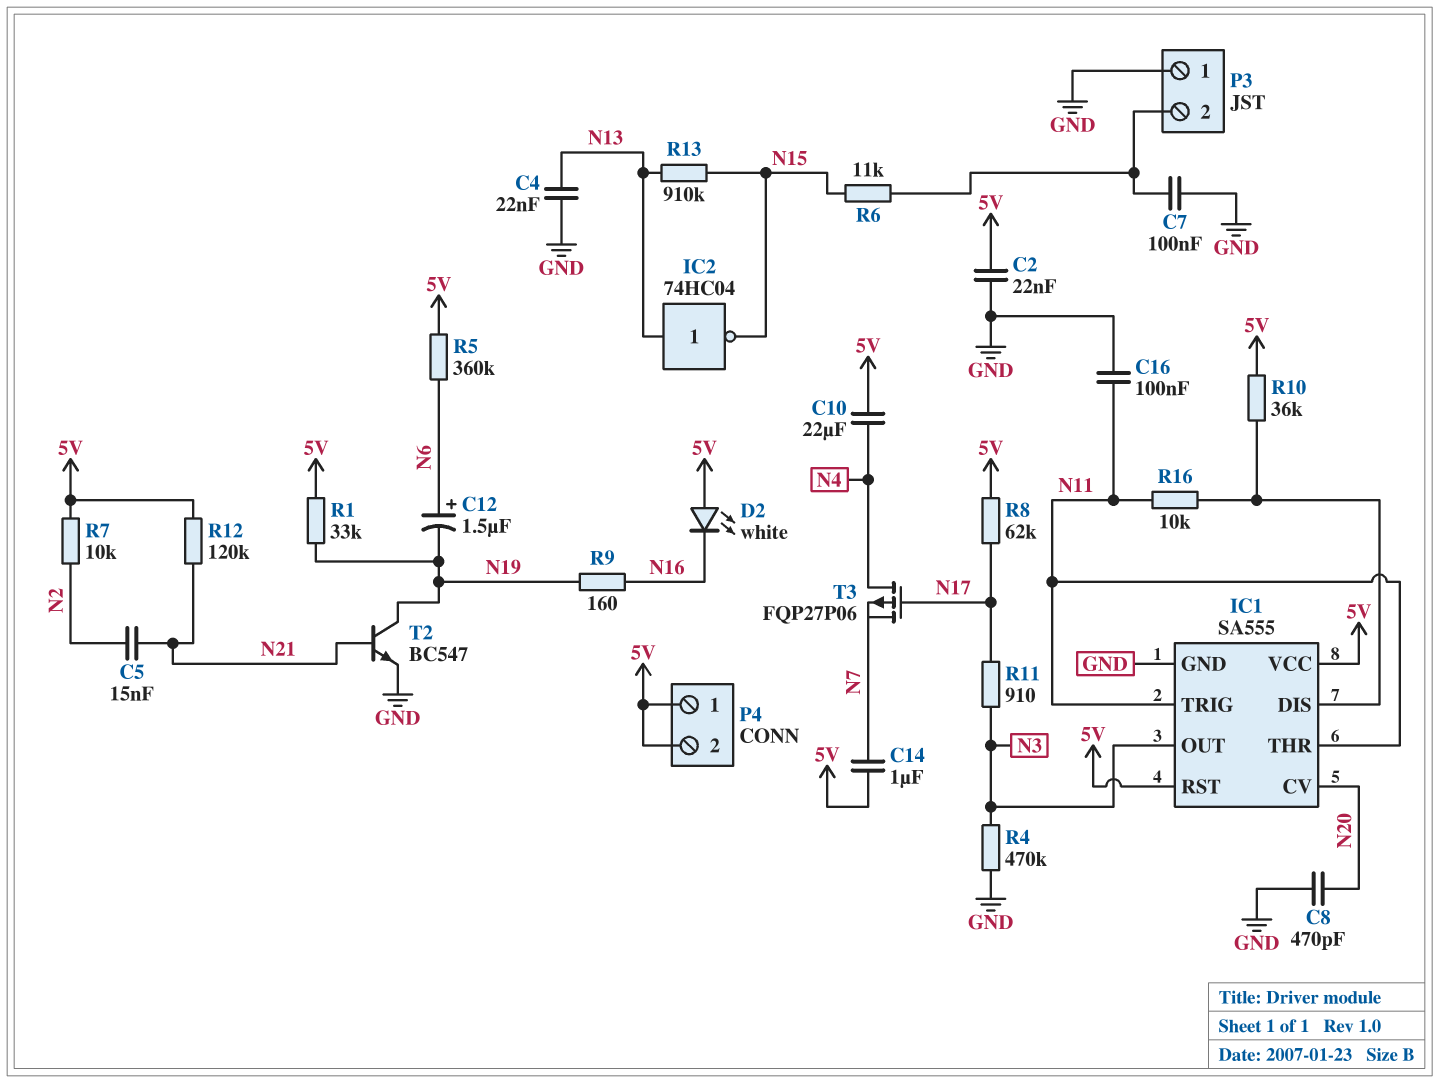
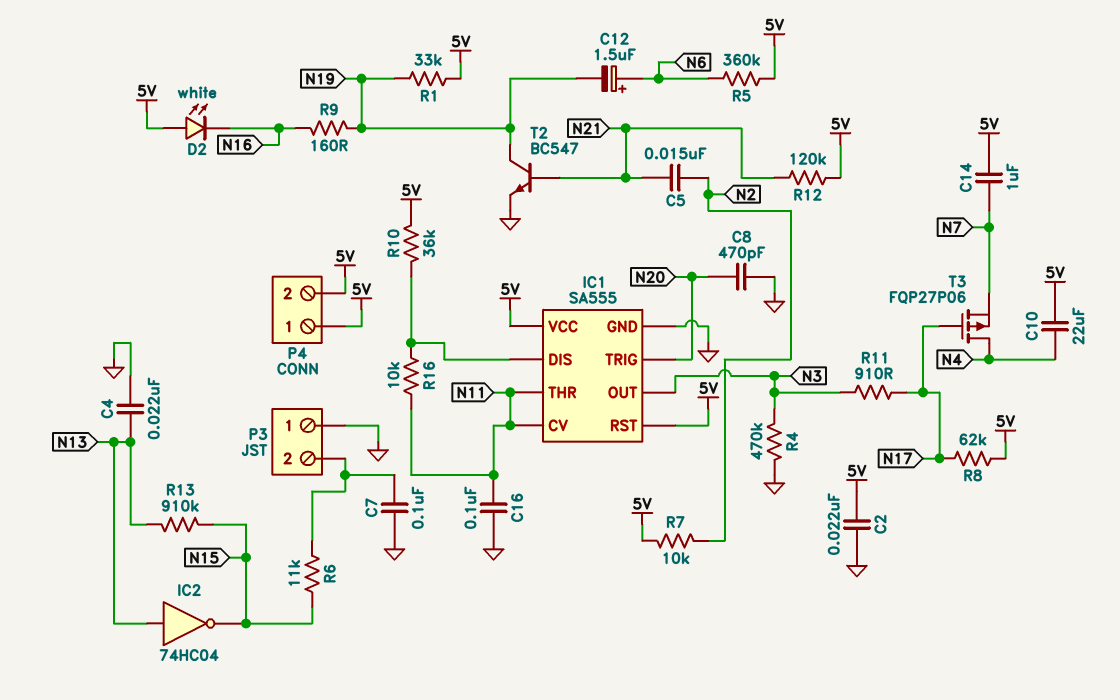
IC1 pin CV: N20 -> N11
IC1 pin TRIG: N11 -> N20

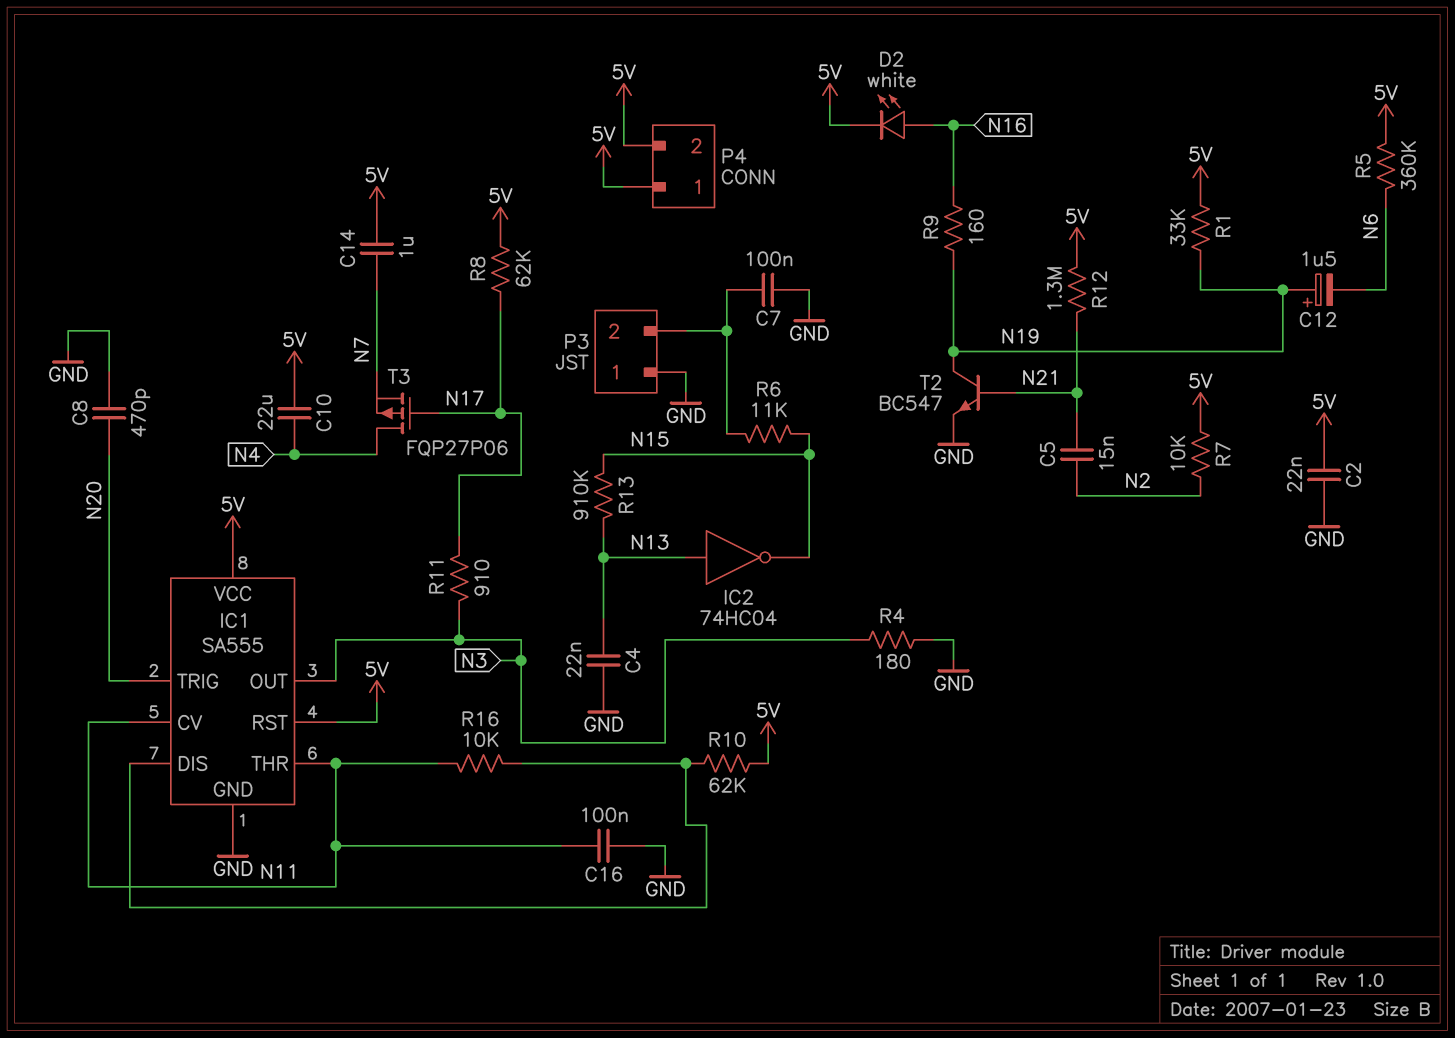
C12: 1.5uF (plus N6, minus N19) -> 1.5uF (plus N19, minus N6)
D2: LED white (A 5V, K N16) -> LED white (A N16, K 5V)
R4: 470k (GND, N3) -> 180 (GND, N3)
R10: 36k (5V, IC1/DIS) -> 62k (5V, IC1/DIS)
R12: 120k (5V, N21) -> 1.3M (5V, N21)

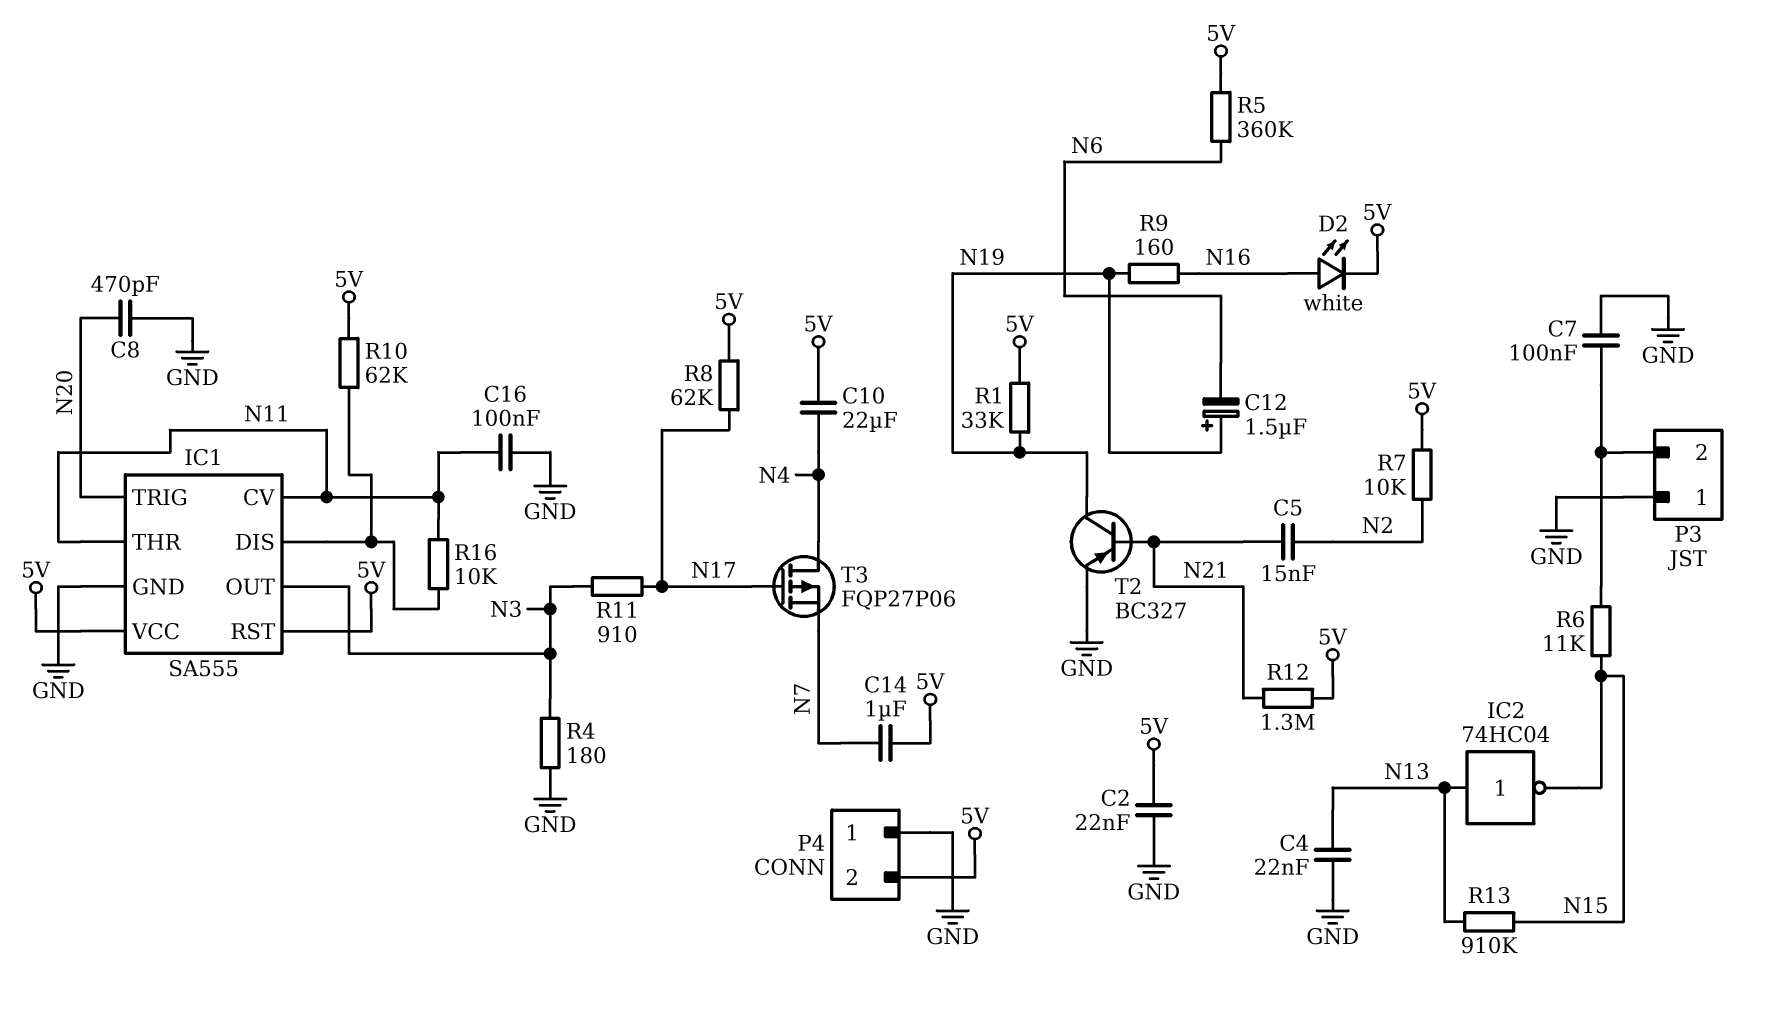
P4 pin 1: 5V -> GND
T2: NPN BC547 (B N21, C N19, E GND) -> PNP BC327 (B N21, C N19, E GND)

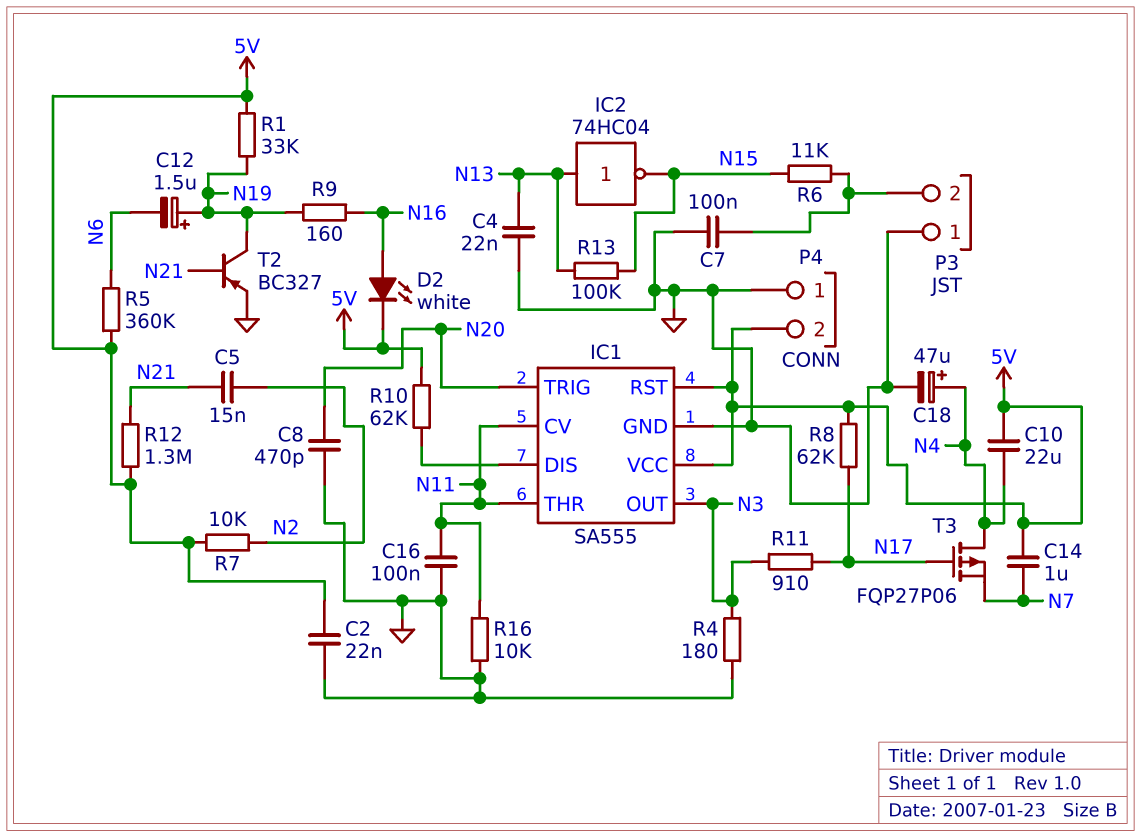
C18: none -> 47uF (plus N4, minus GND)
R13: 910k (N13, N15) -> 100k (N13, N15)
R16: 10k (IC1/DIS, N11) -> 10k (GND, N11)

